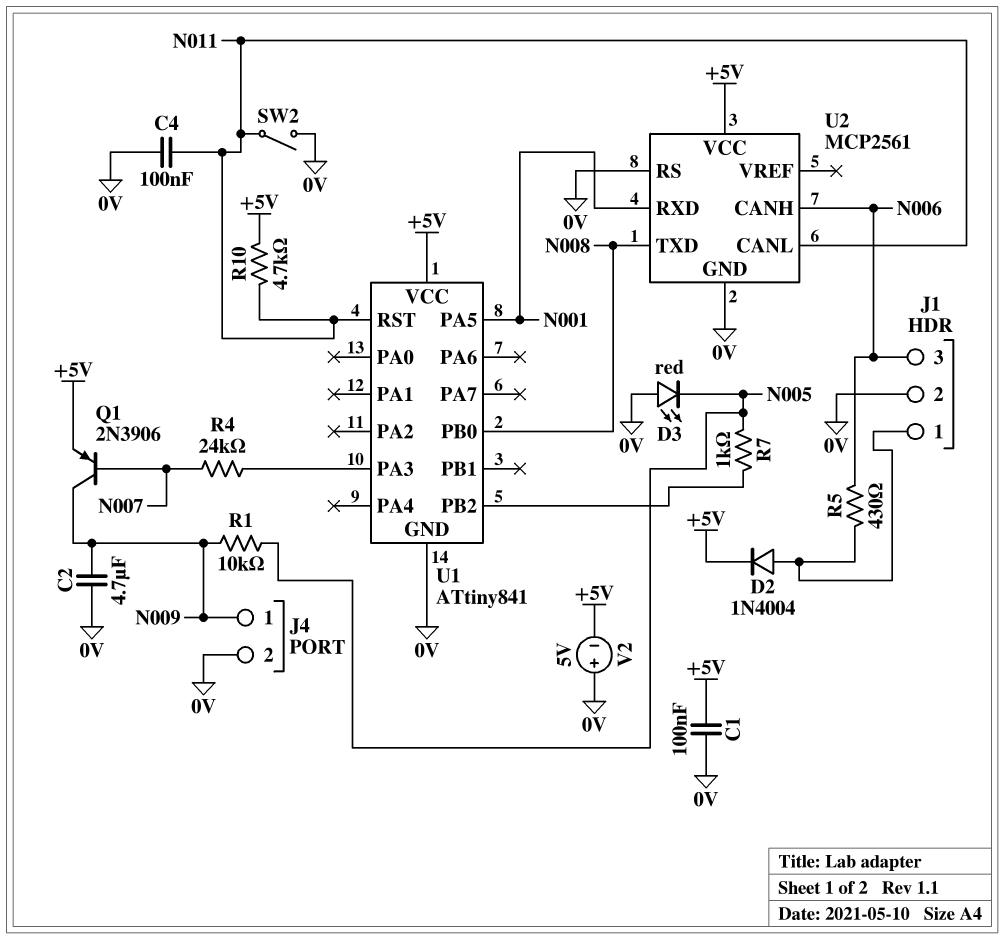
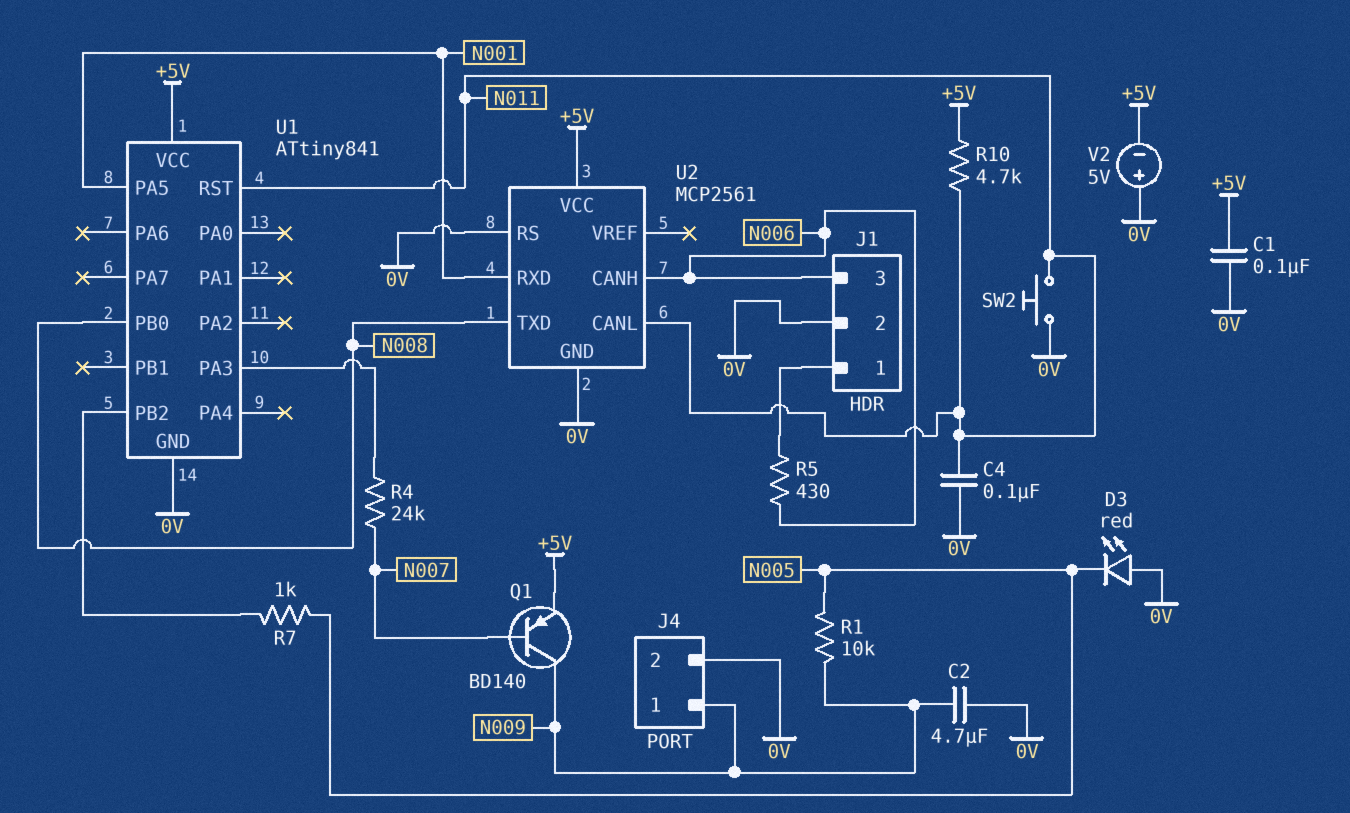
D2: diode 1N4004 (A J1/1, K +5V) -> none
Q1: PNP 2N3906 (B N007, C N009, E +5V) -> PNP BD140 (B N007, C N009, E +5V)
SW2: switch (0V, N011) -> button (0V, N011)

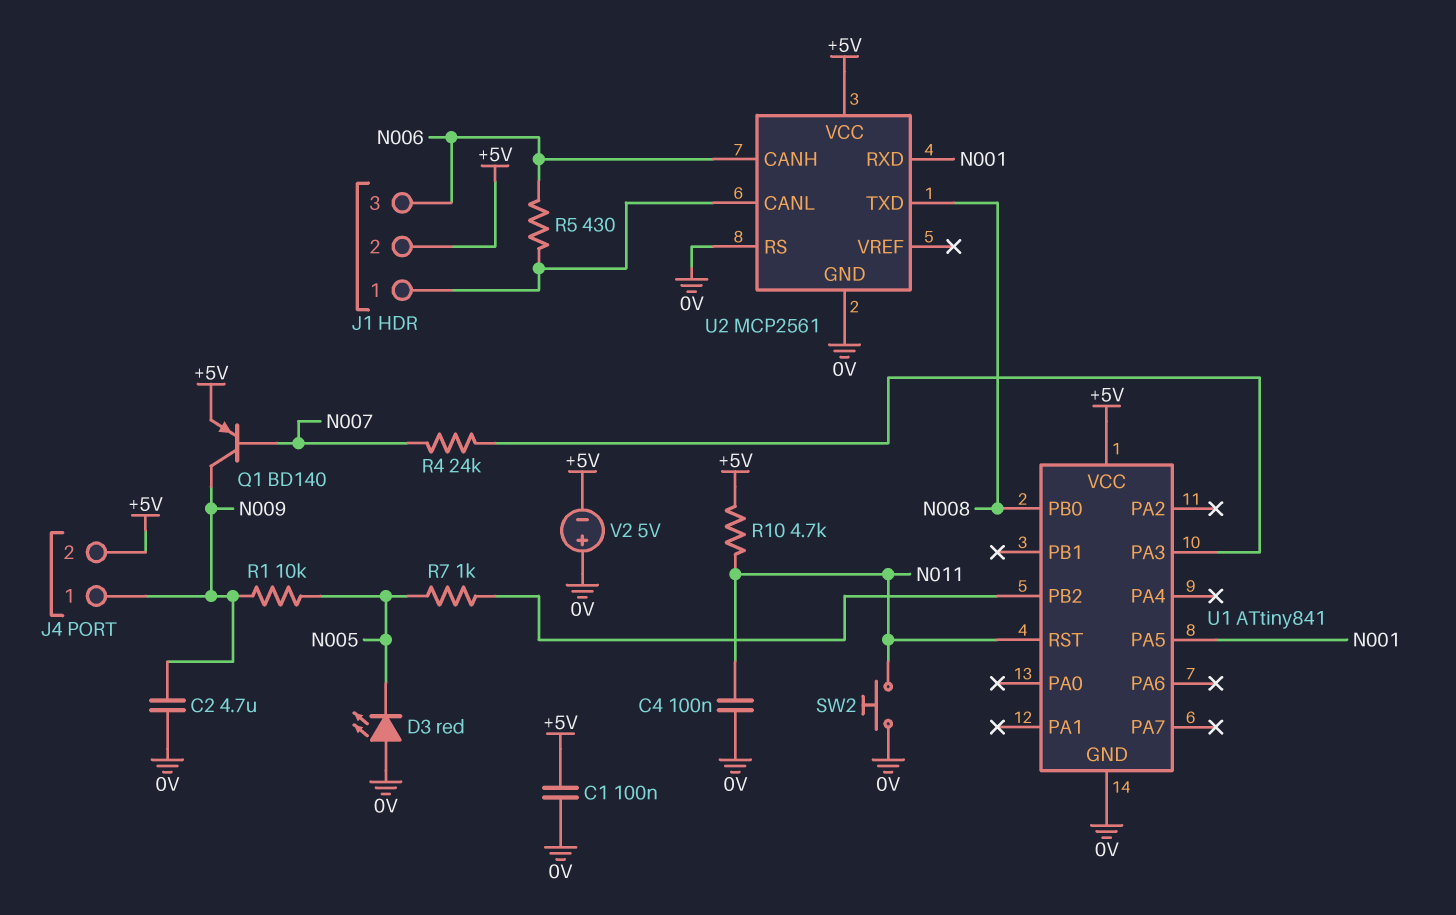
J1 pin 2: 0V -> +5V
J4 pin 2: 0V -> +5V
U2 pin CANL: N011 -> J1/1

